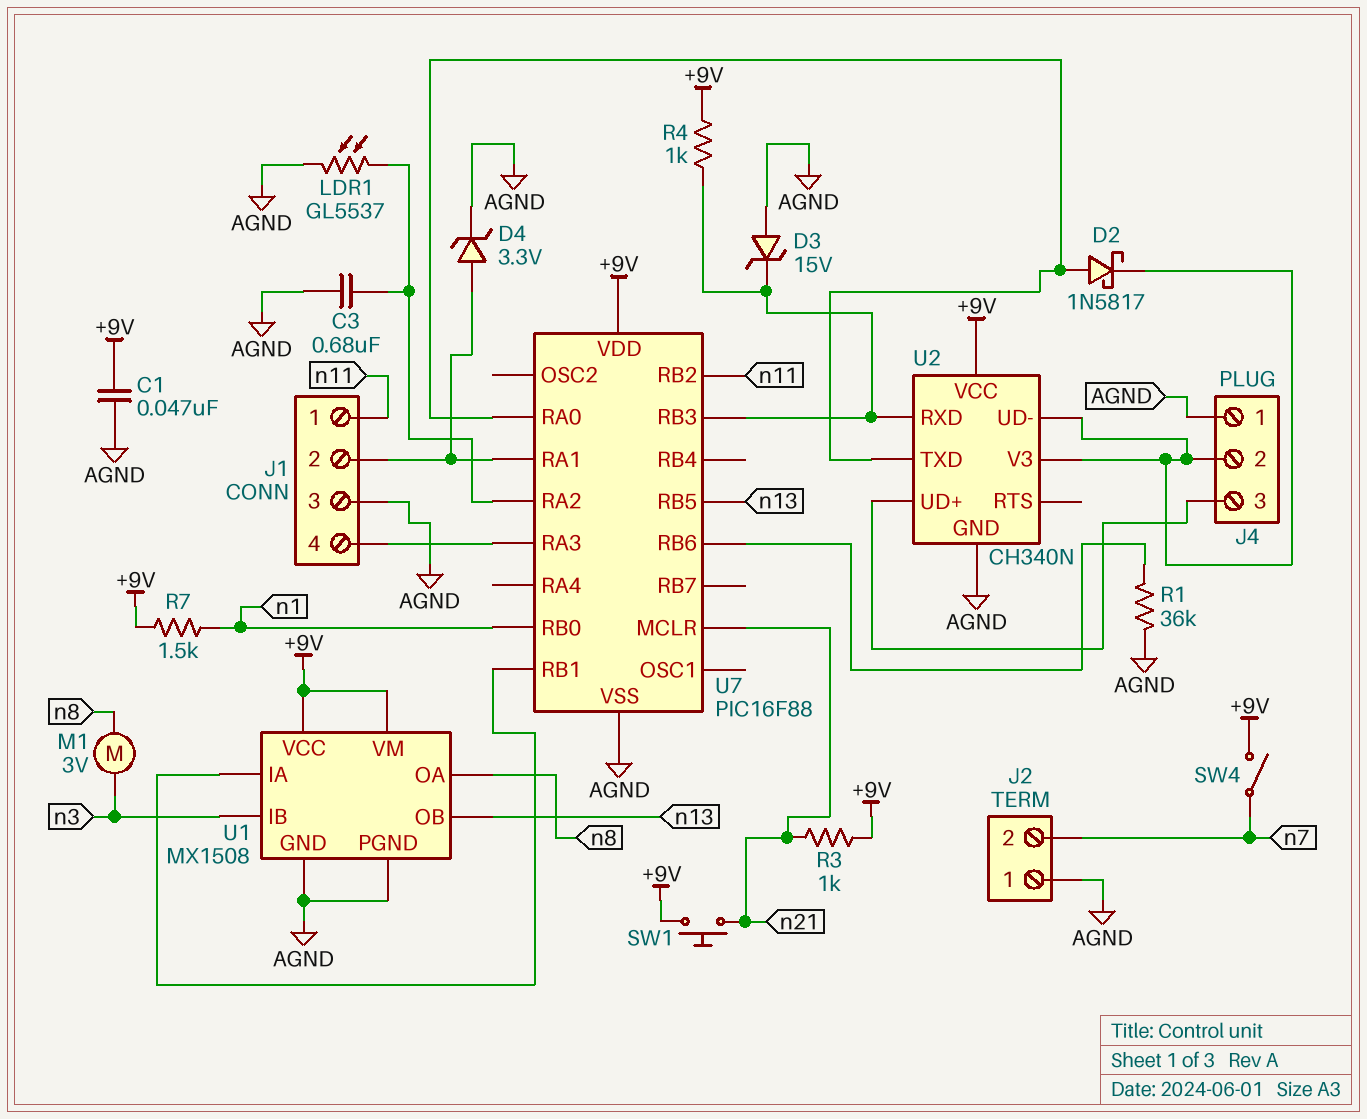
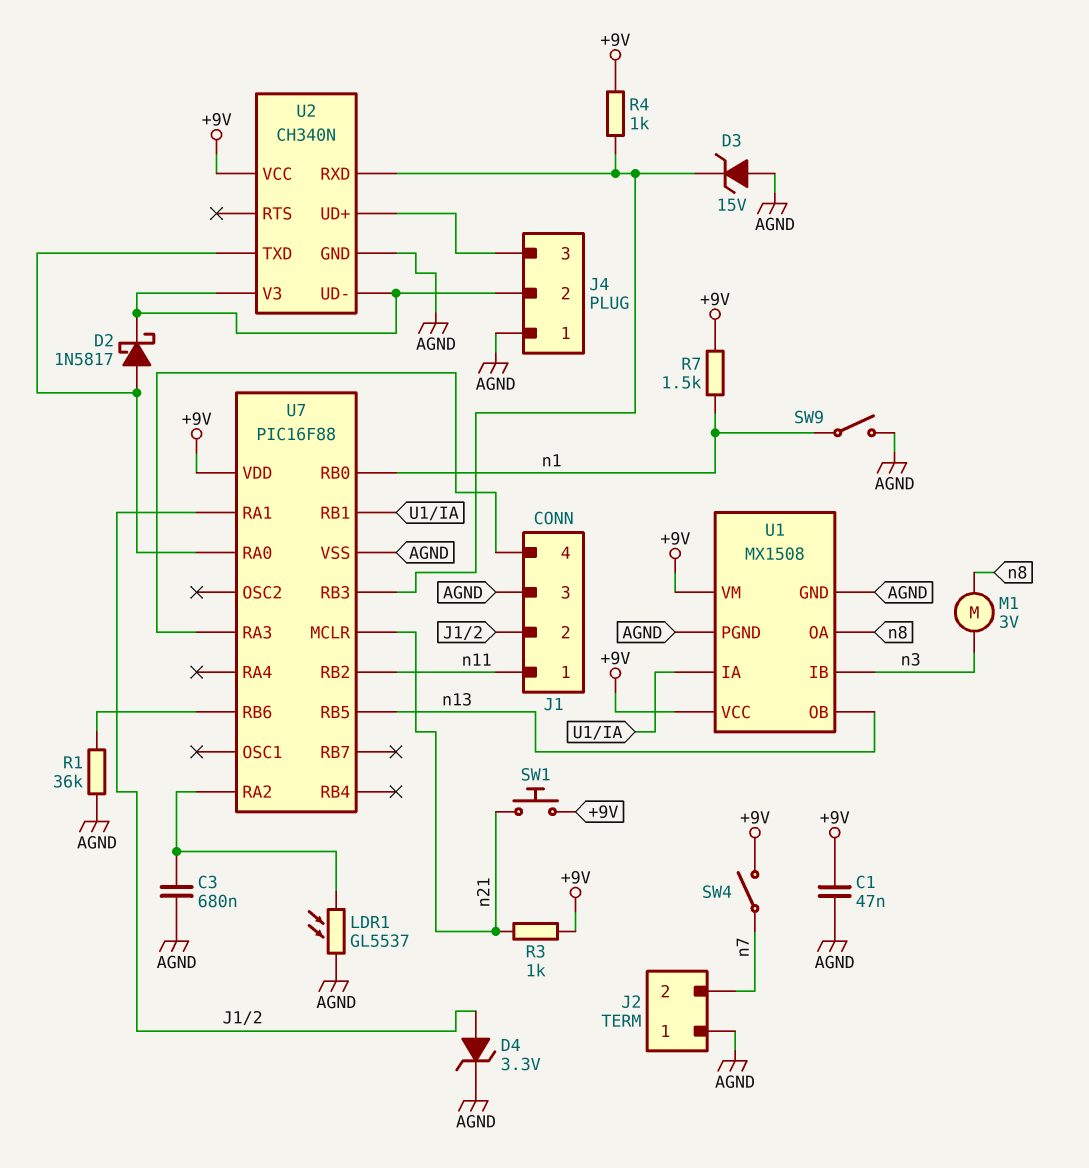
SW9: none -> switch (AGND, n1)

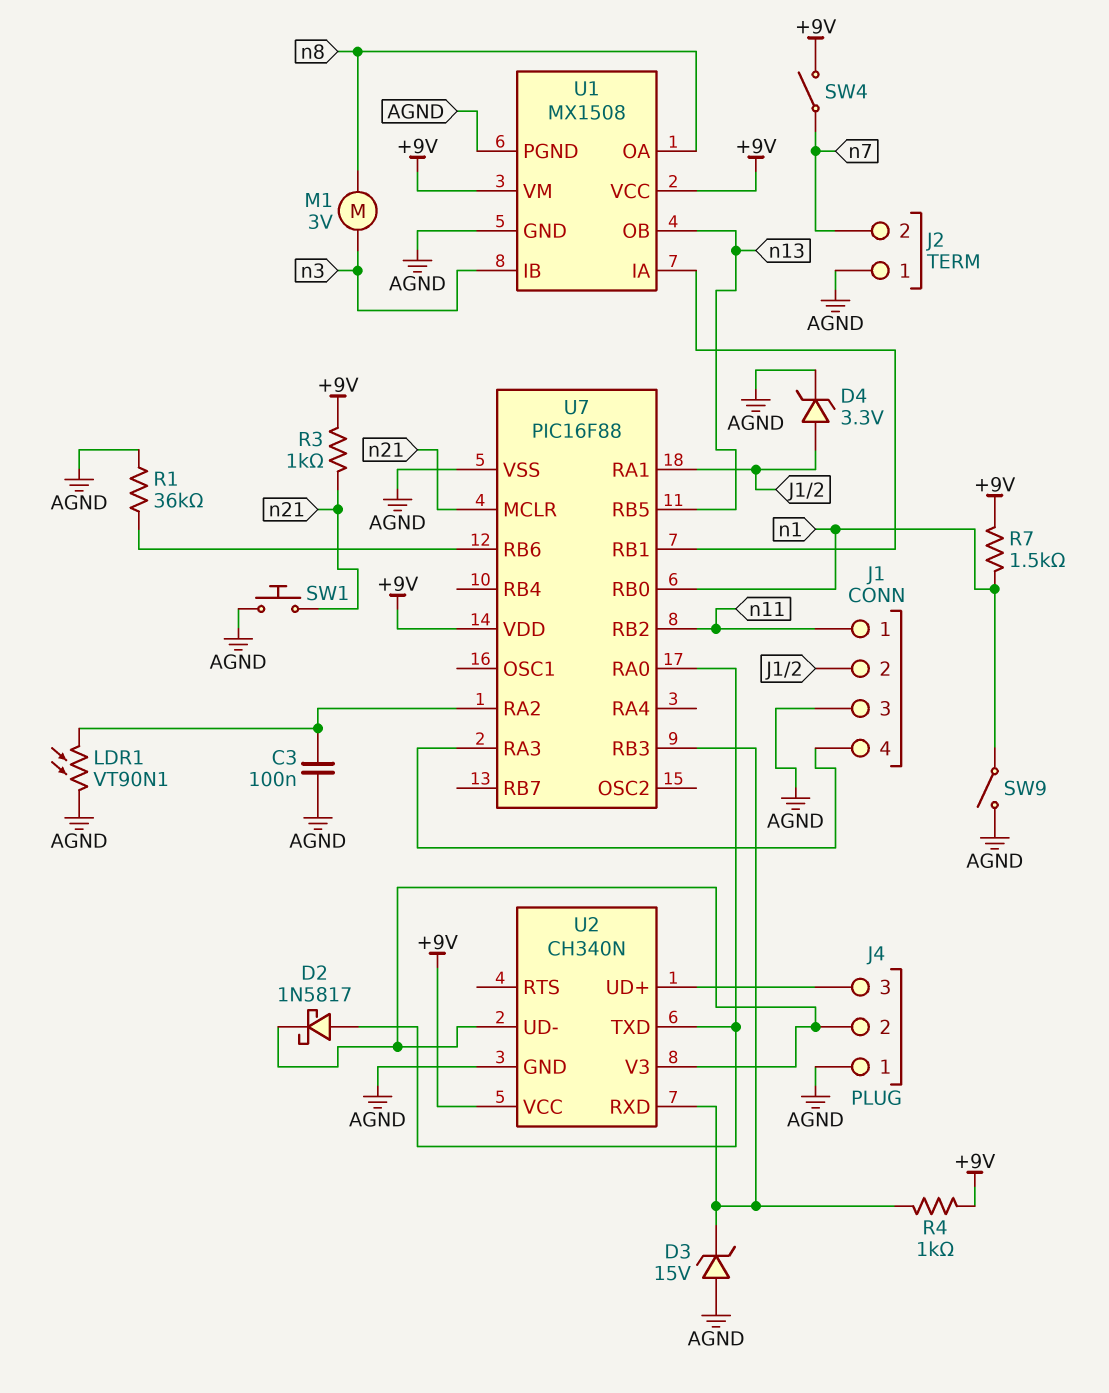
C1: 47nF (+9V, AGND) -> none
C3: 680nF (AGND, U7/RA2) -> 100nF (AGND, U7/RA2)
LDR1: GL5537 (AGND, U7/RA2) -> VT90N1 (AGND, U7/RA2)
SW1: button (+9V, n21) -> button (AGND, n21)

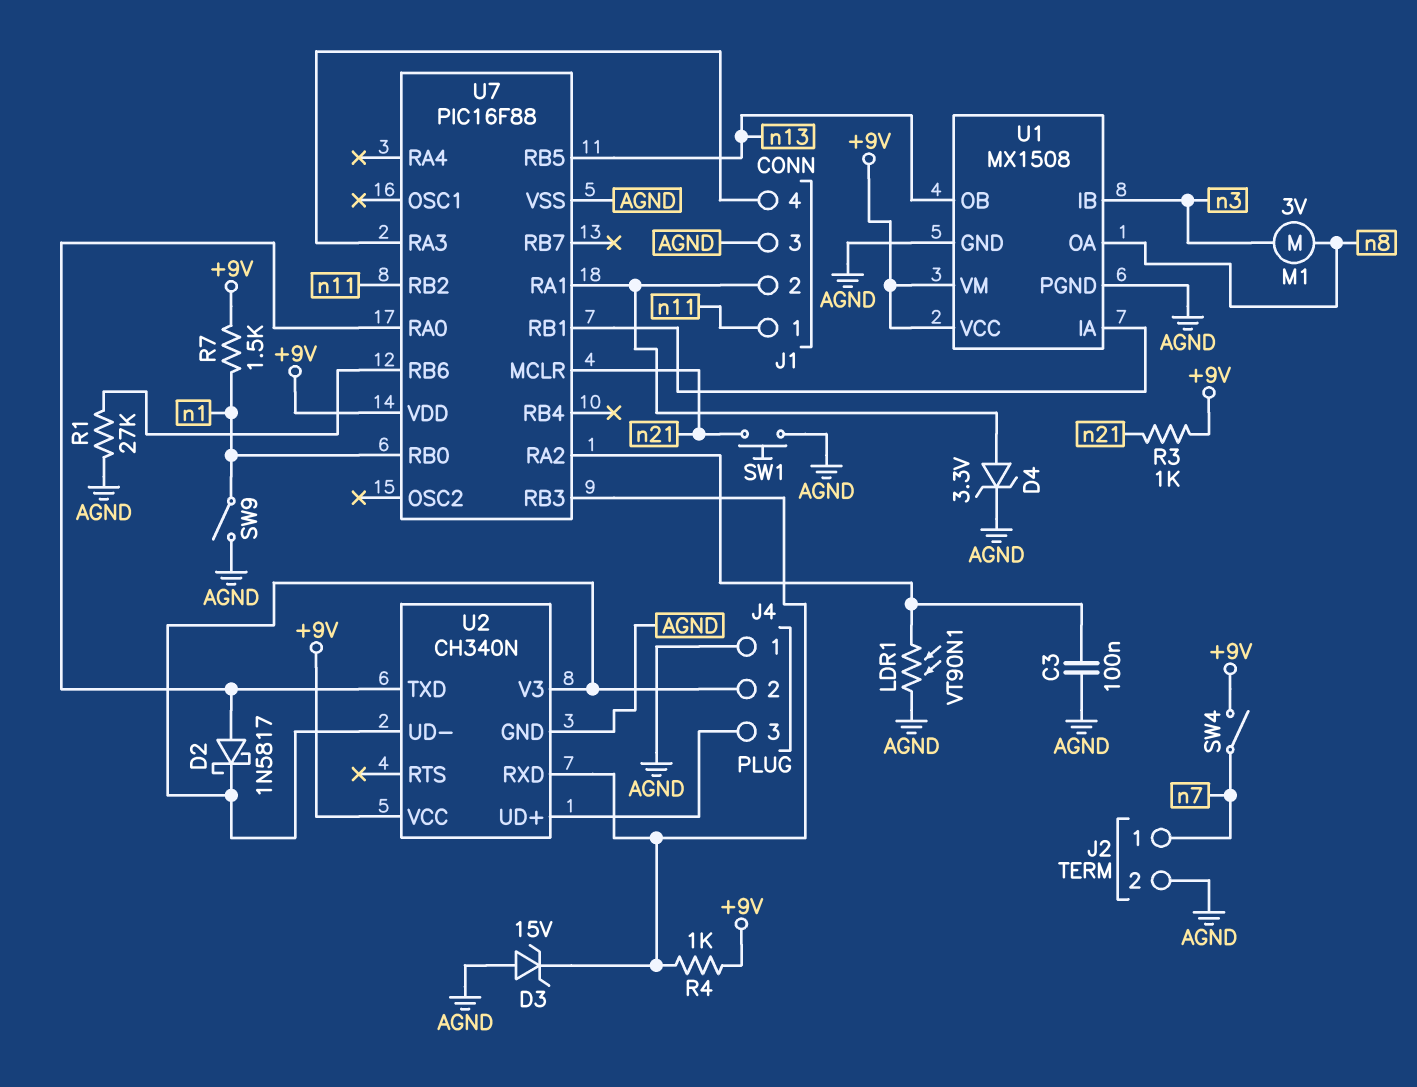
J2 pin 1: AGND -> n7
J2 pin 2: n7 -> AGND
R1: 36k (AGND, U7/RB6) -> 27k (AGND, U7/RB6)

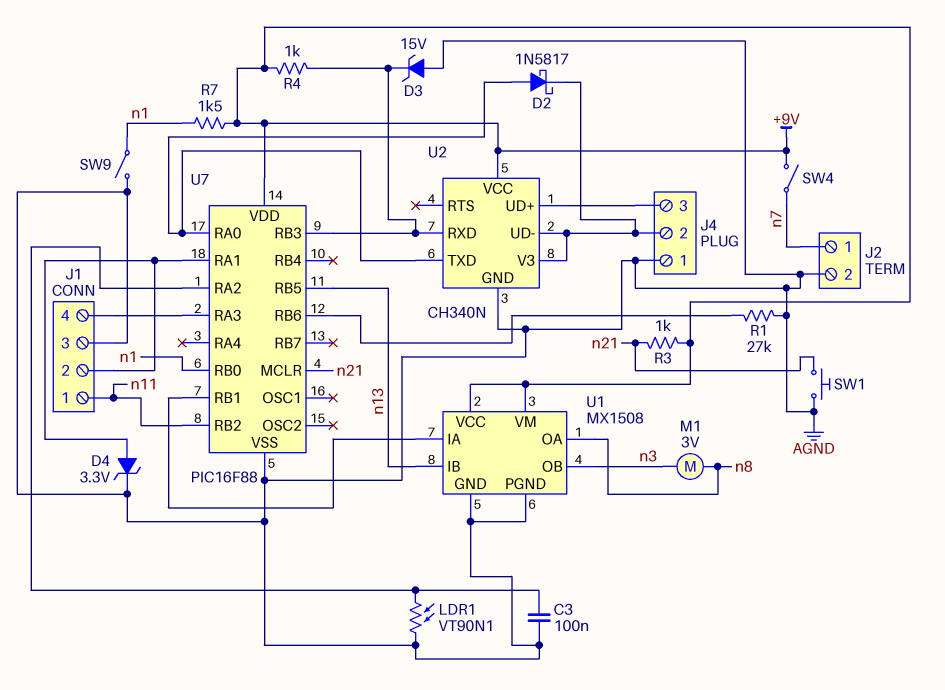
U1 pin IB: n3 -> n13
U1 pin OB: n13 -> n3

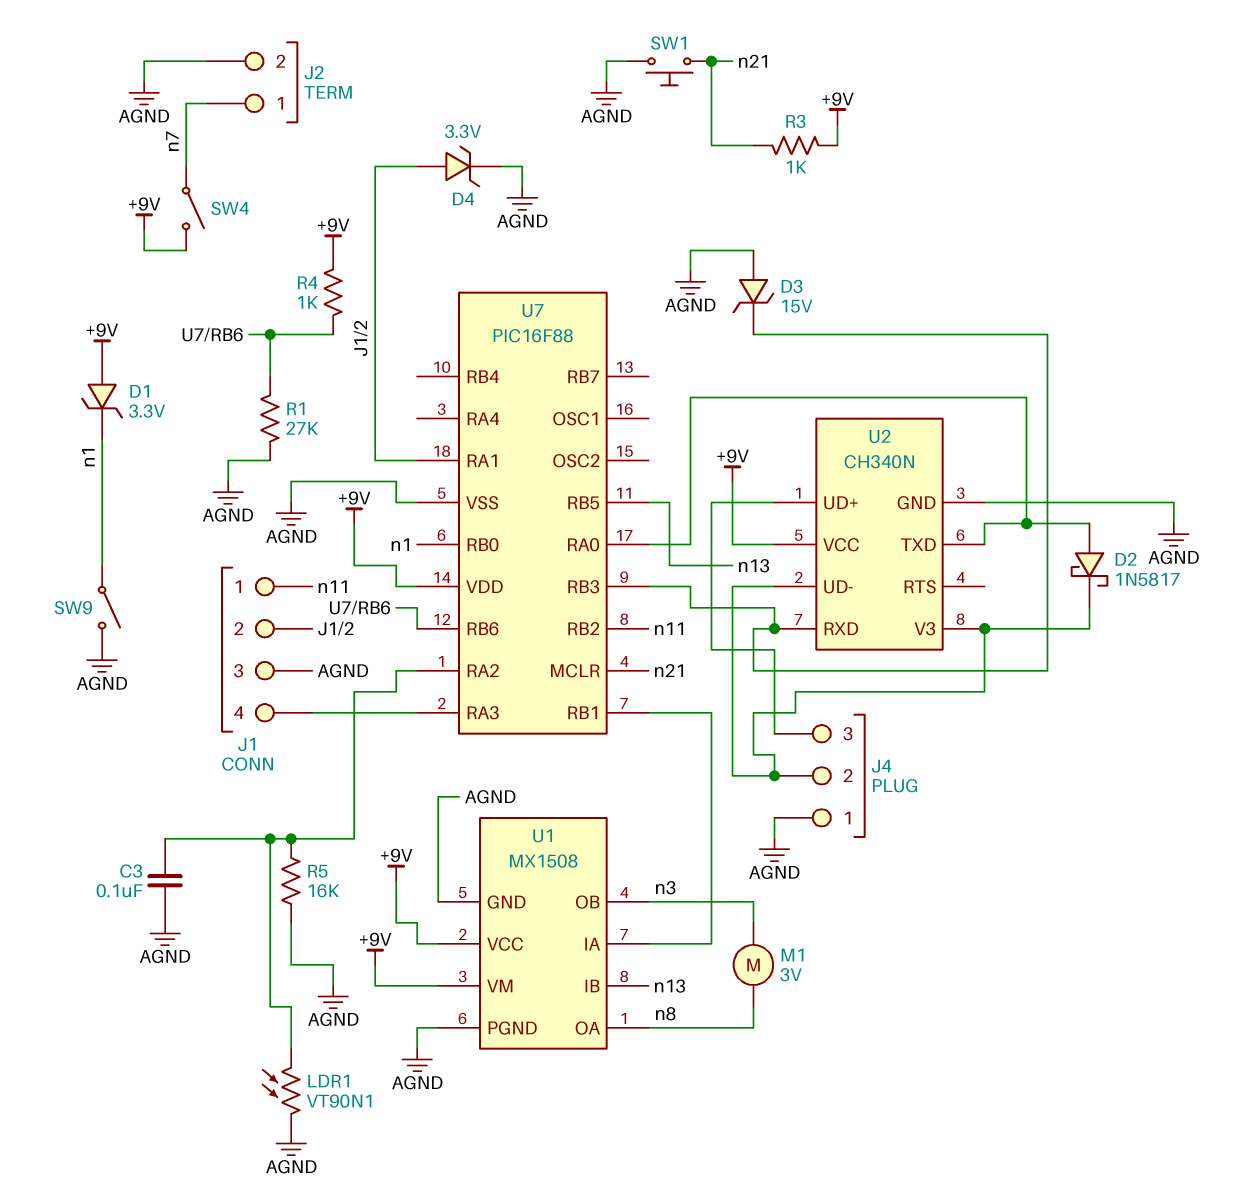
D1: none -> zener 3.3V (A +9V, K n1)
R4: 1k (+9V, U2/RXD) -> 1k (+9V, U7/RB6)
R5: none -> 16k (AGND, U7/RA2)
R7: 1.5k (+9V, n1) -> none

